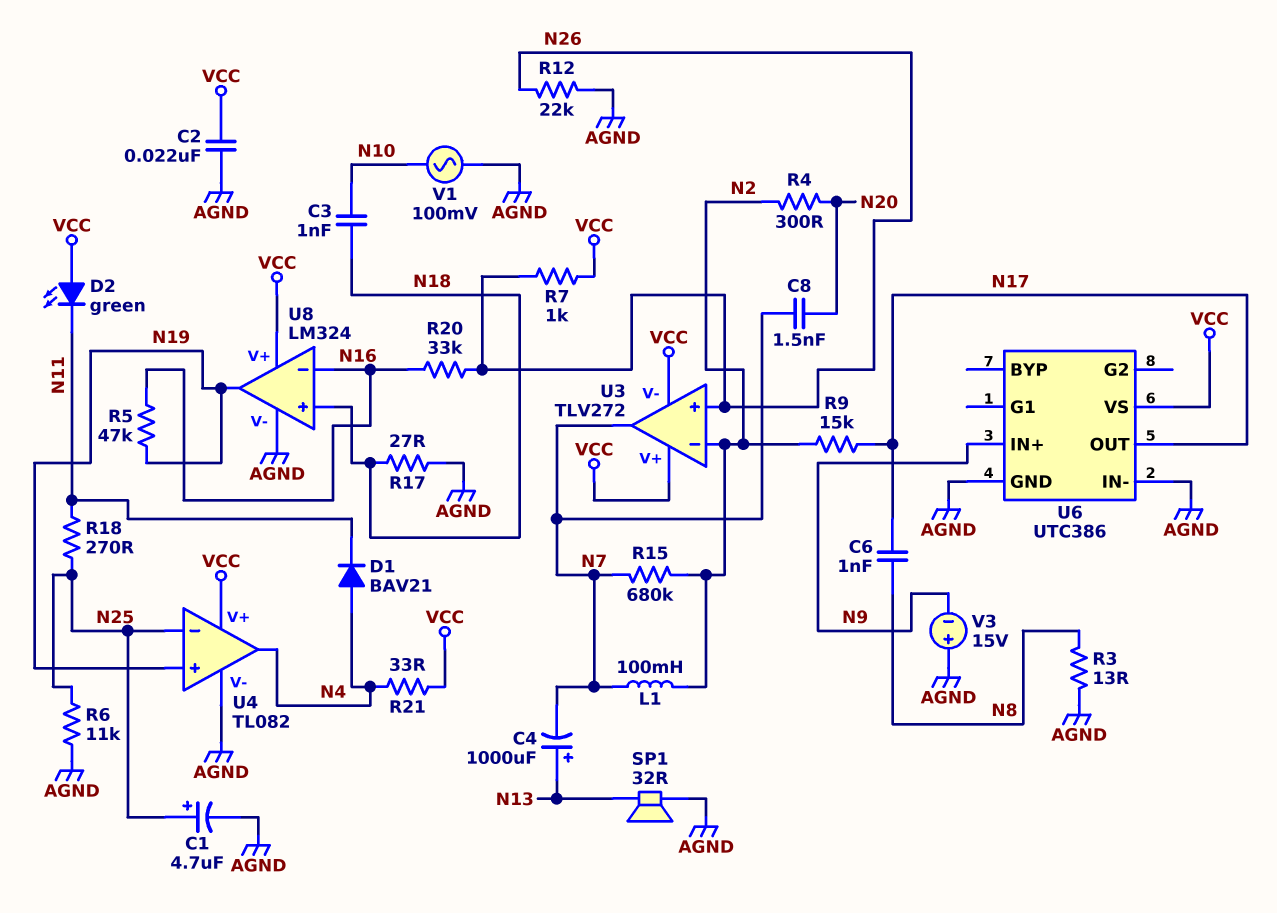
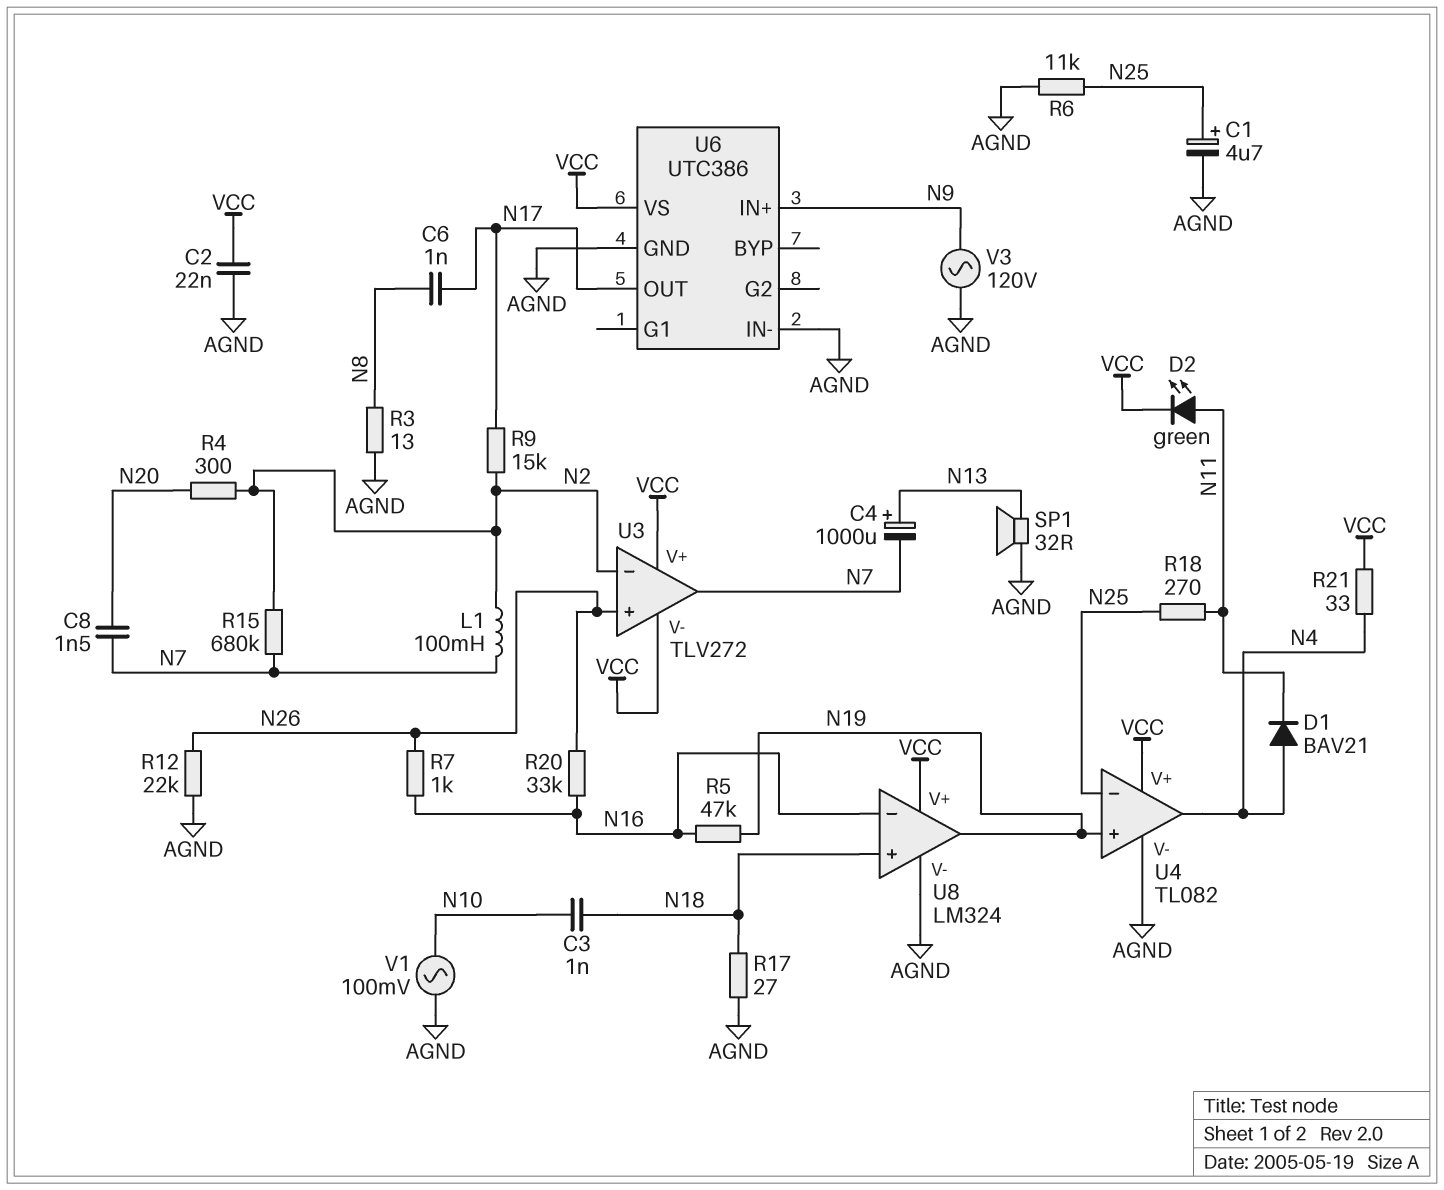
D2: LED green (A VCC, K N11) -> LED green (A N11, K VCC)
R7: 1k (N26, VCC) -> 1k (N16, N26)
V3: 15V (plus AGND, minus N9) -> AC 120V (AGND, N9)

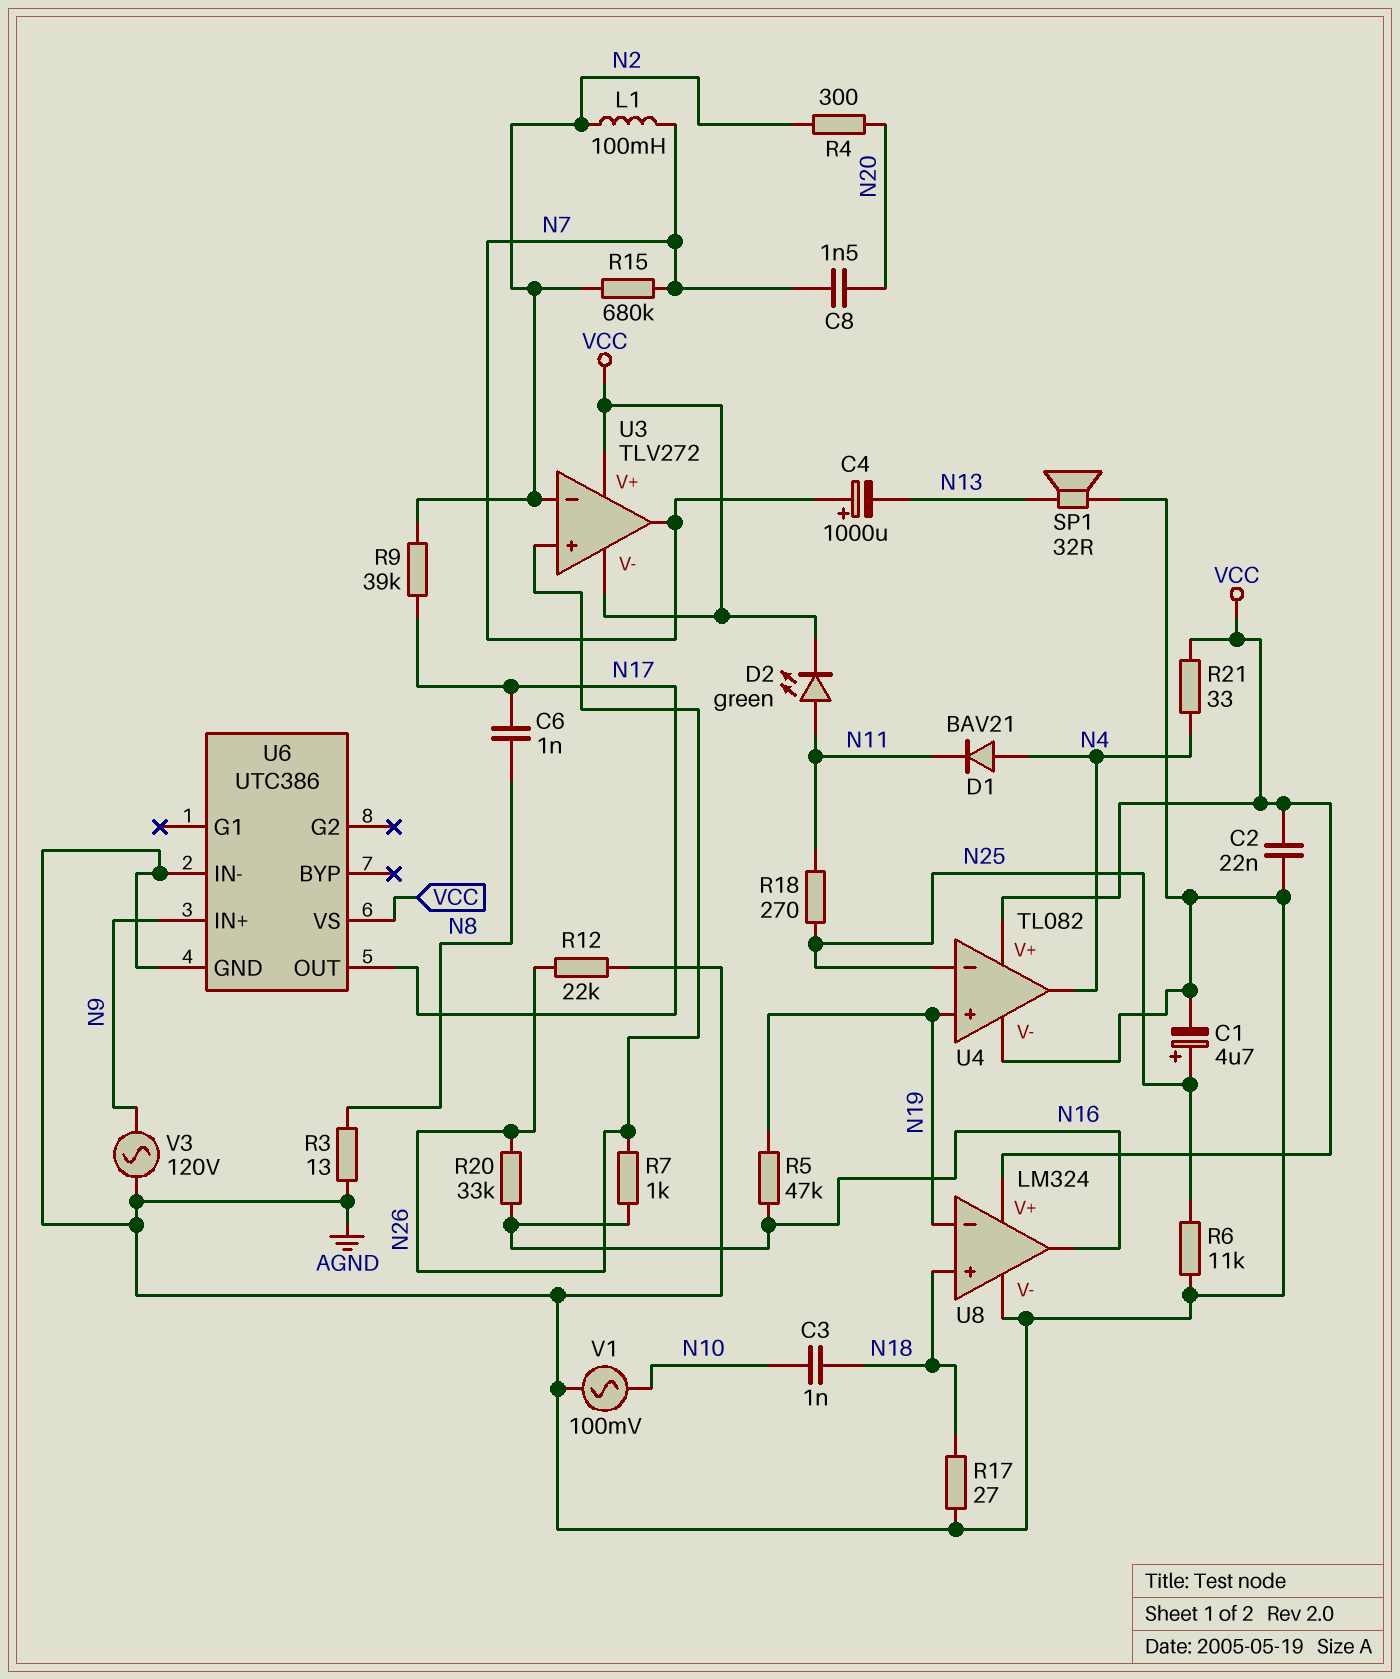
C4: 1000uF (plus N13, minus N7) -> 1000uF (plus N7, minus N13)
R9: 15k (N2, N17) -> 39k (N2, N17)
U8 pin in-: N16 -> N19
U8 pin out: N19 -> N16

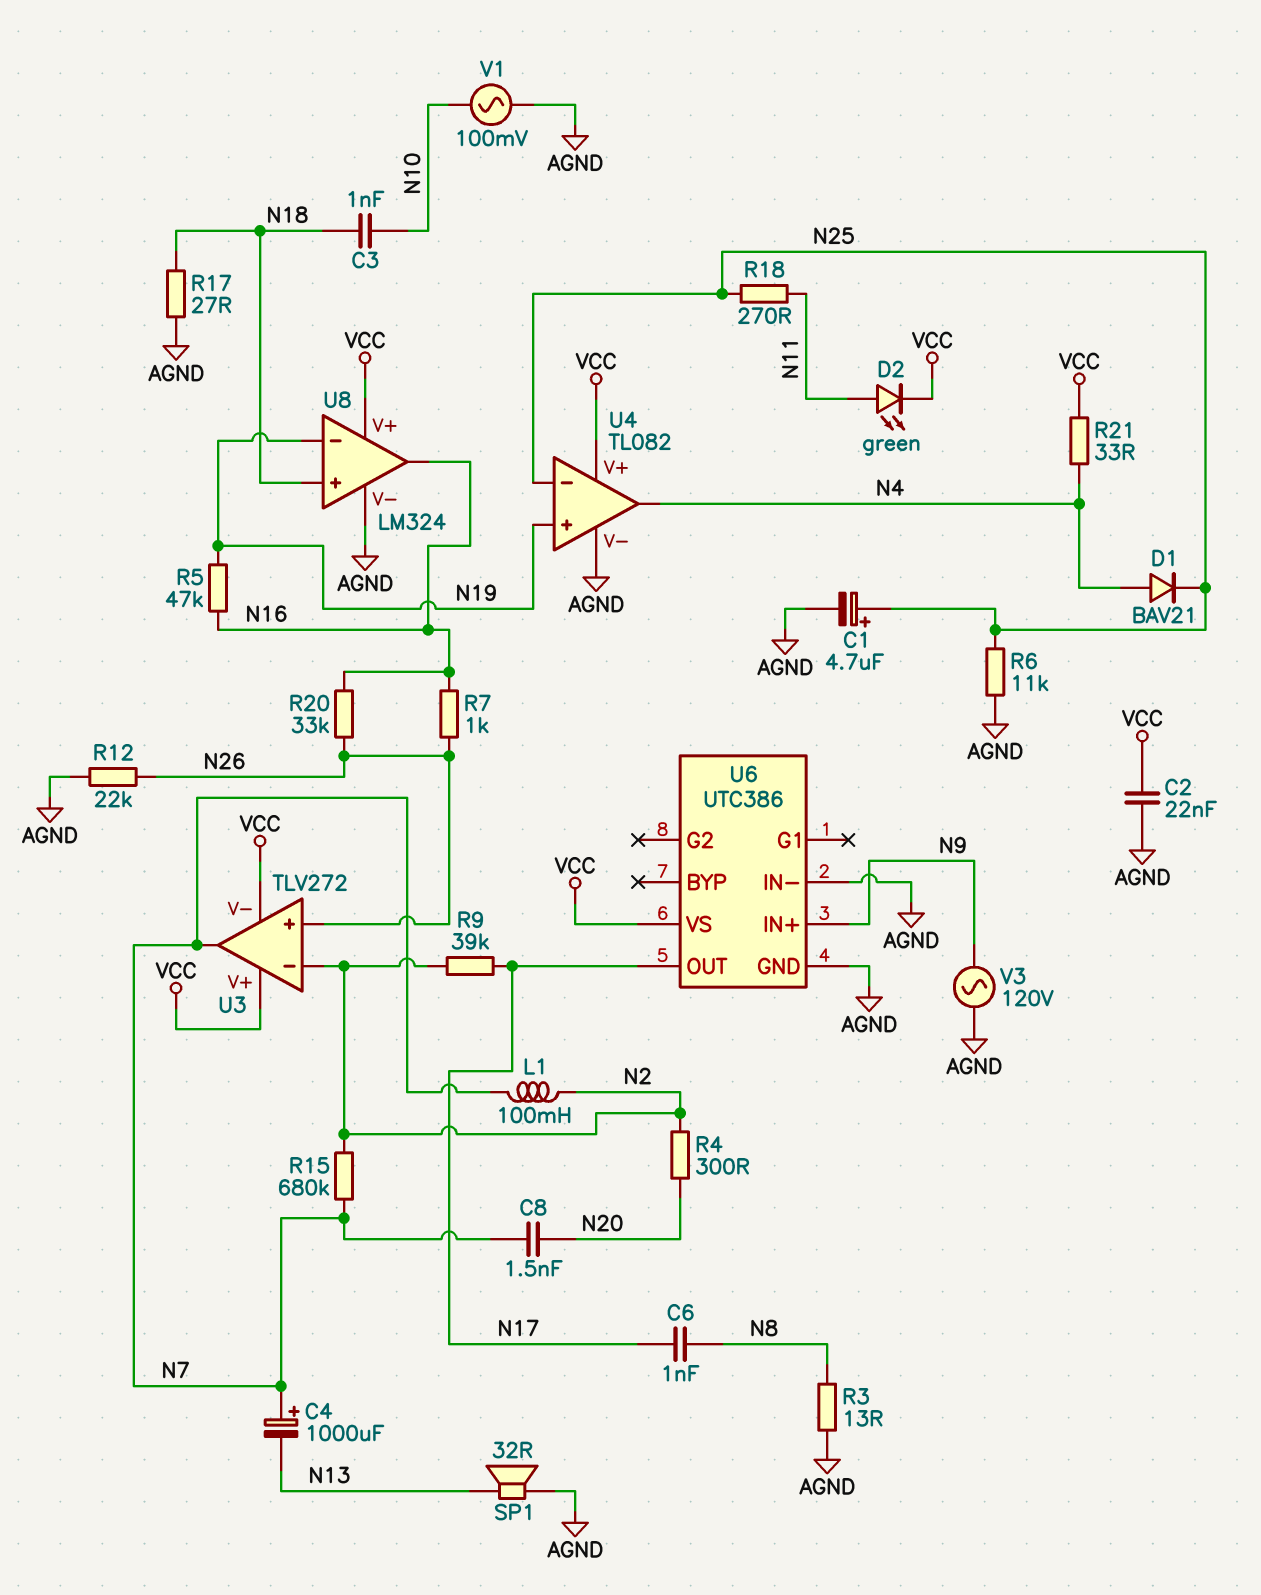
D1: diode BAV21 (A N4, K N11) -> diode BAV21 (A N4, K N25)

